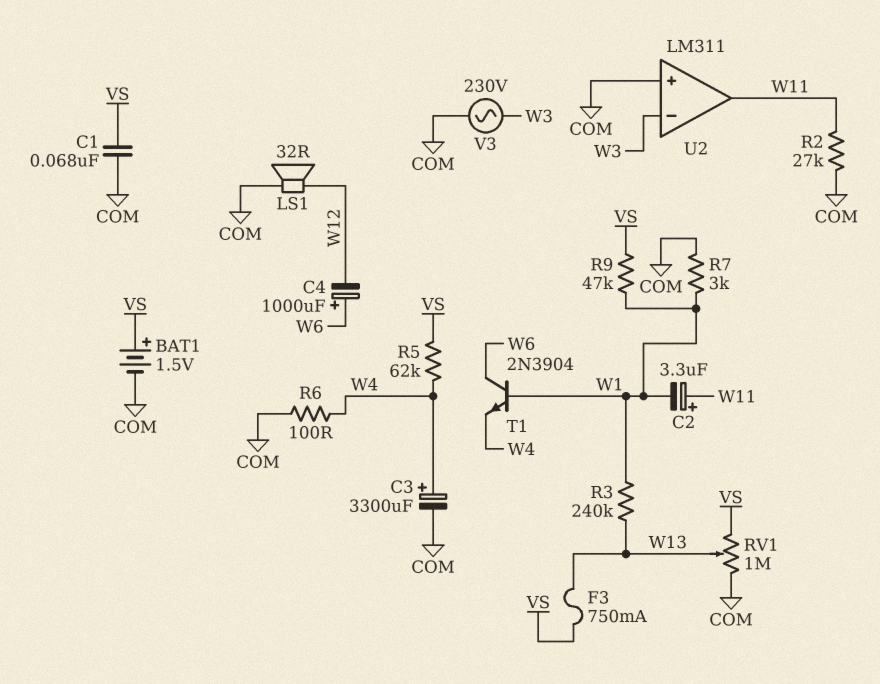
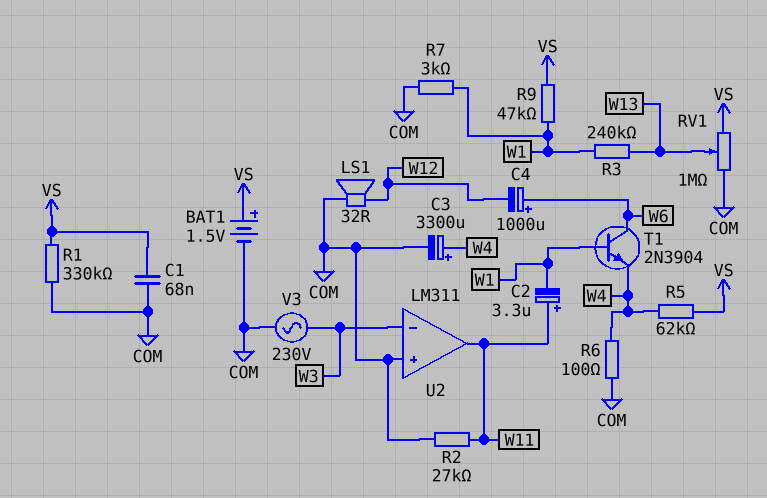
F3: 750mA (VS, W13) -> none
R1: none -> 330k (COM, VS)

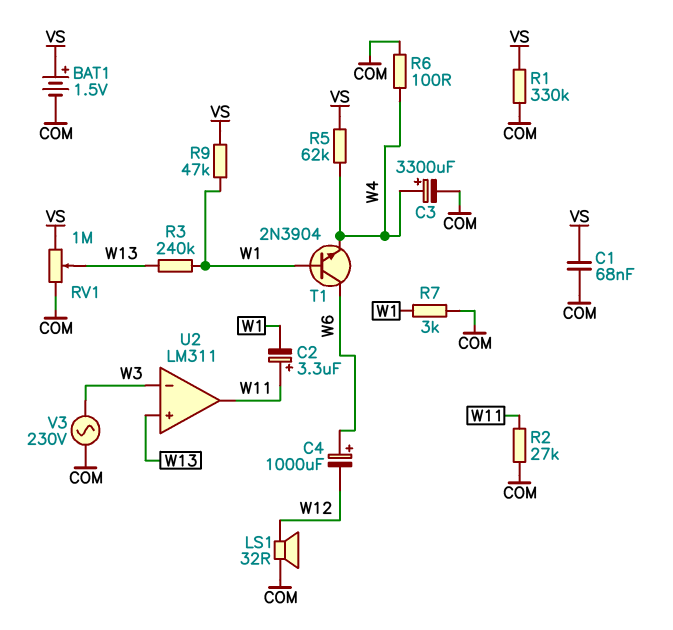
U2 pin in+: COM -> W13

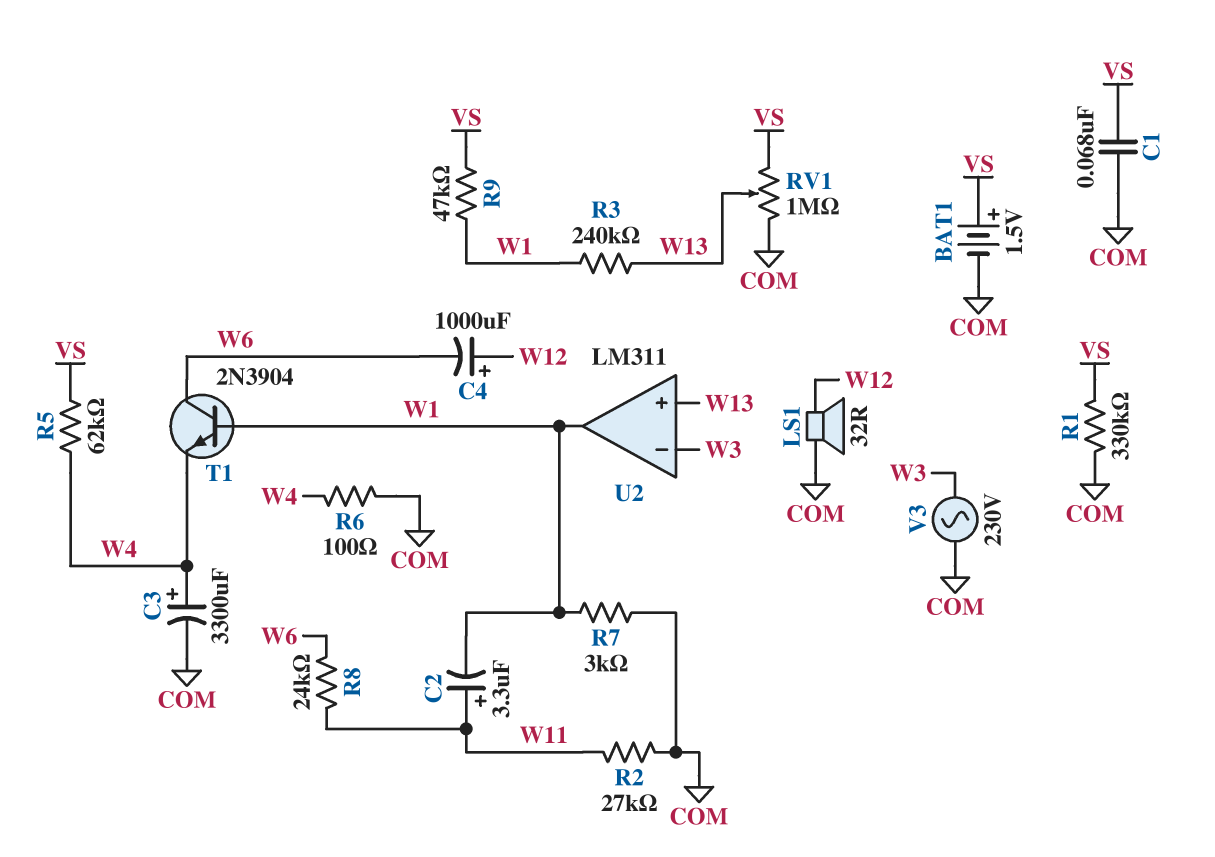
C4: 1000uF (plus W6, minus W12) -> 1000uF (plus W12, minus W6)
R8: none -> 24k (W6, W11)
U2 pin out: W11 -> W1

